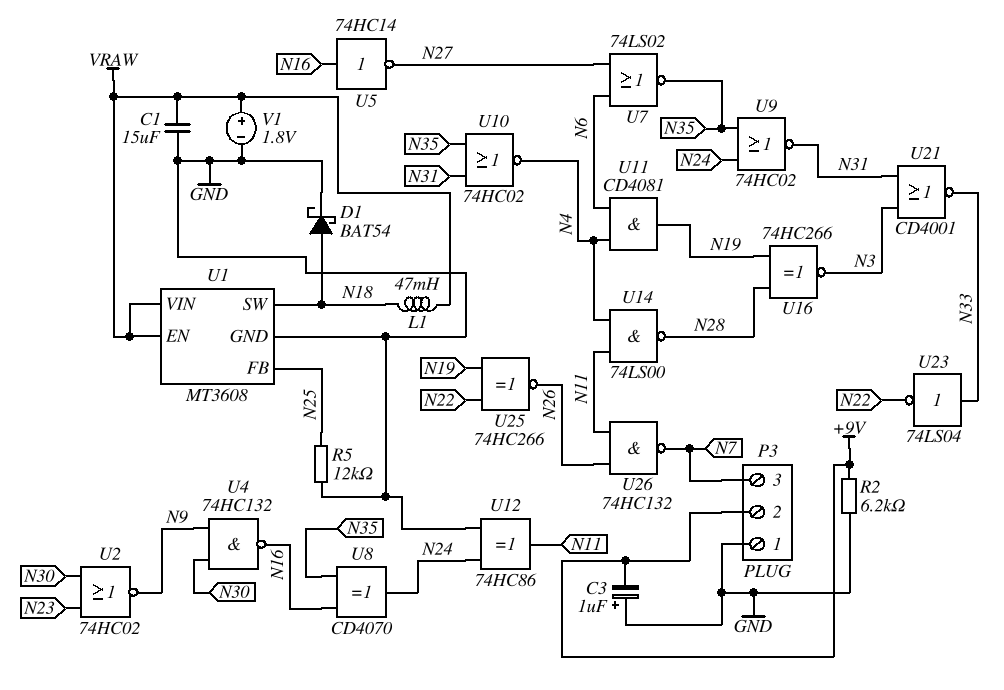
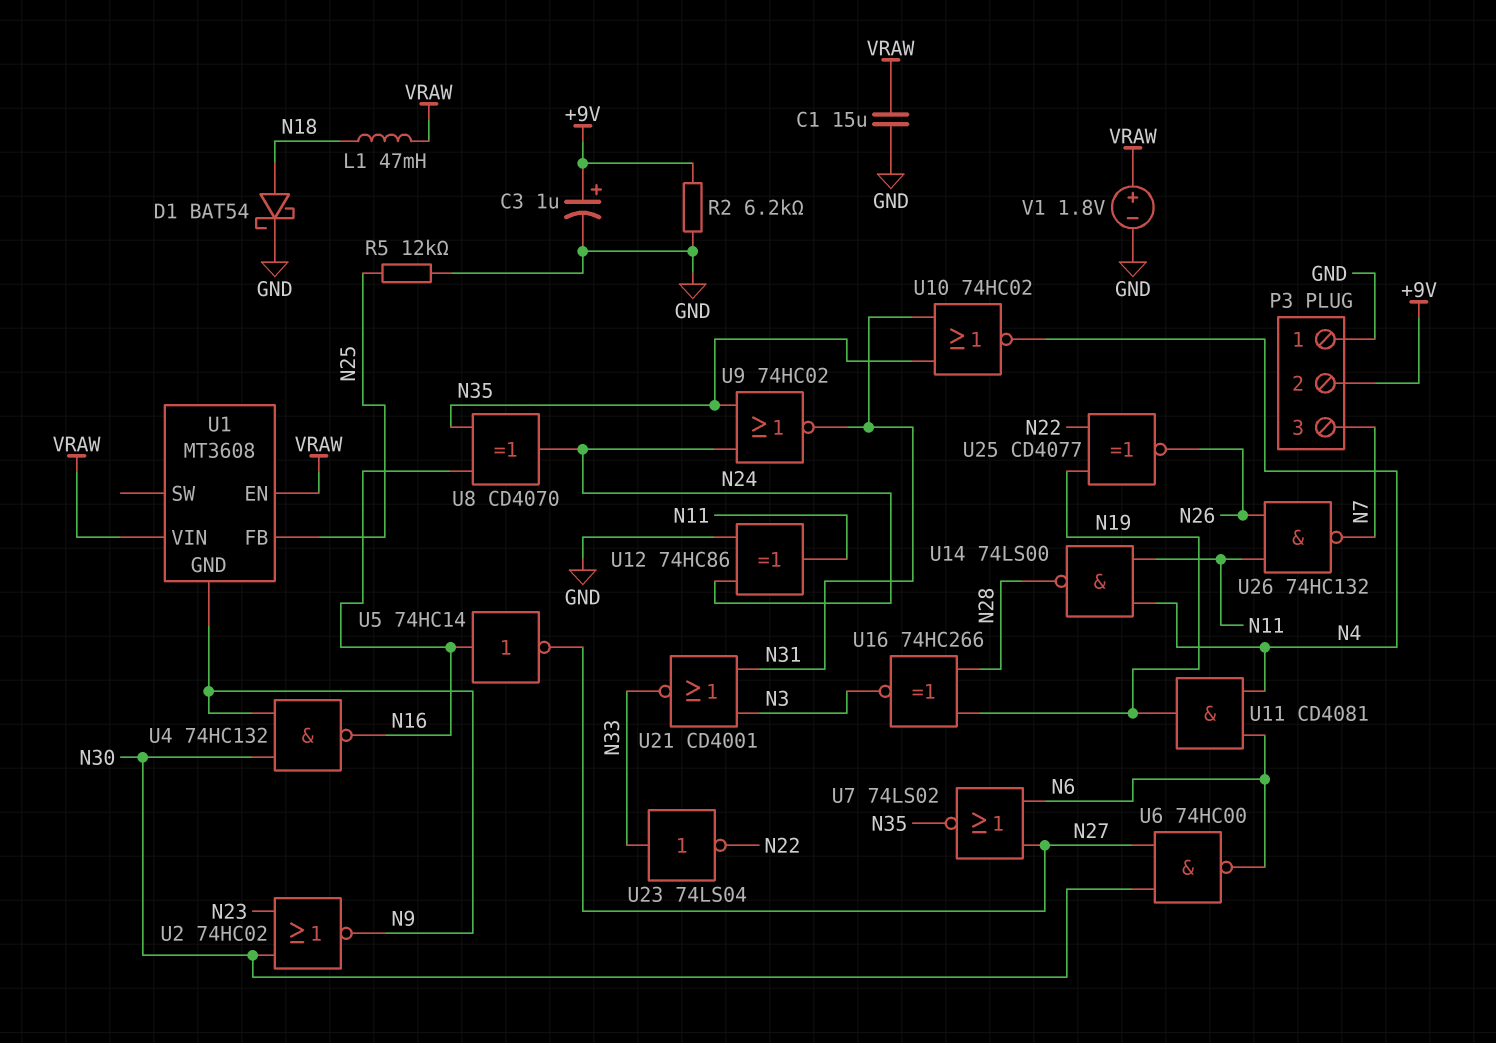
C3: 1uF (plus GND, minus +9V) -> 1uF (plus +9V, minus GND)
U1 pin GND: GND -> N9
U1 pin SW: N18 -> none
U6: none -> NAND 74HC00 (in N27, in N30, out N6)
U25: XNOR 74HC266 (in N19, in N22, out N26) -> XNOR CD4077 (in N19, in N22, out N26)

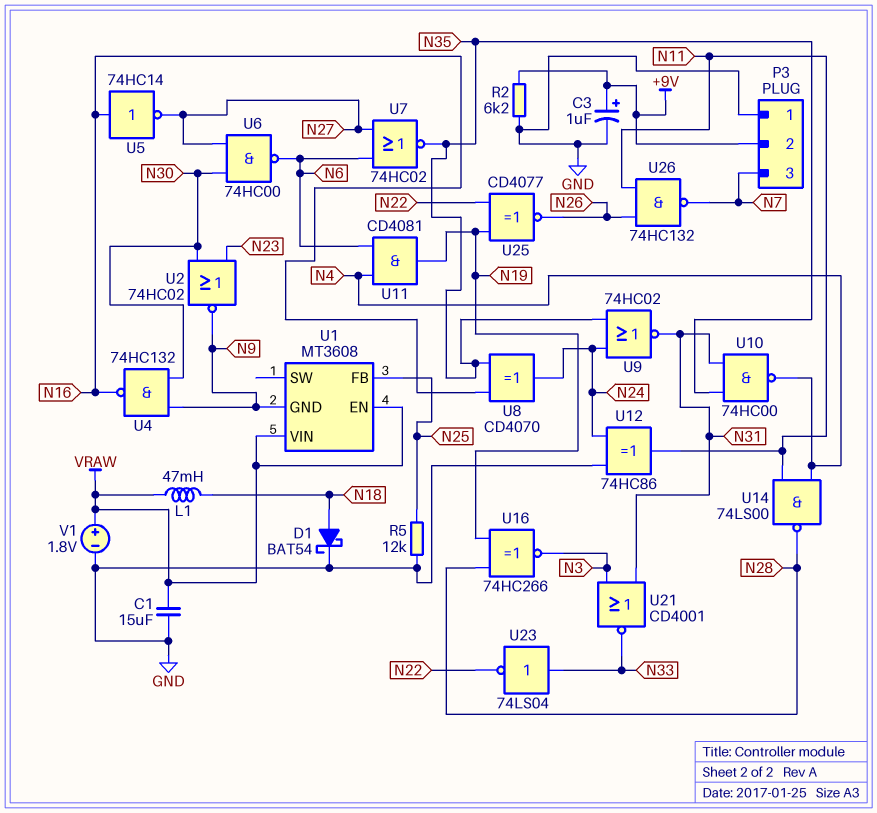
U7: NOR 74LS02 (in N6, in N27, out N35) -> NOR 74HC02 (in N6, in N27, out N35)
U10: NOR 74HC02 (in N31, in N35, out N4) -> NAND 74HC00 (in N31, in N35, out N4)

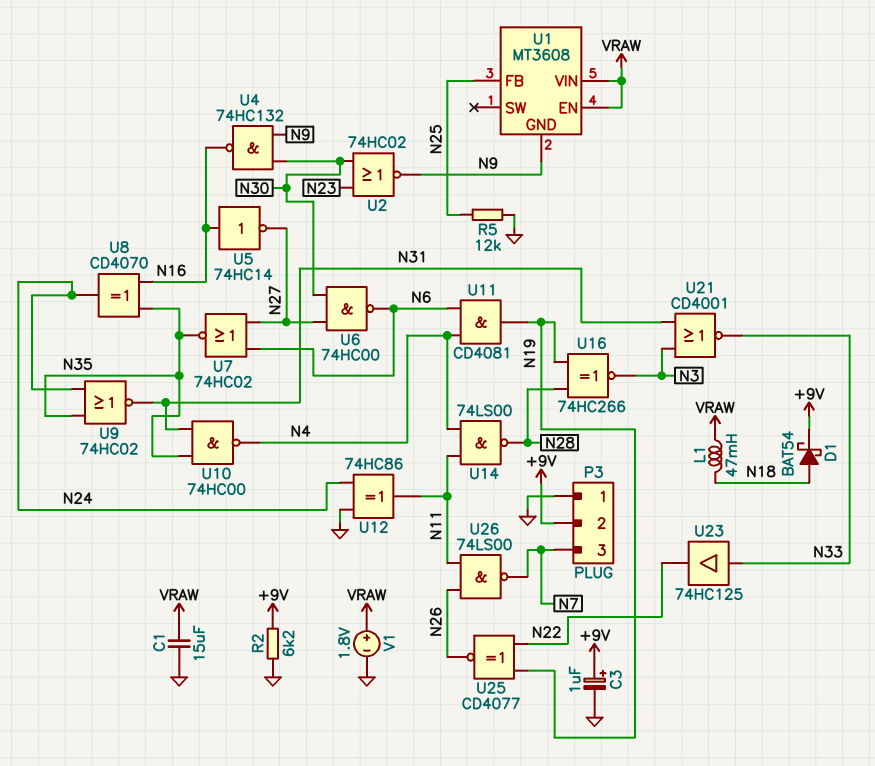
D1: schottky BAT54 (A N18, K GND) -> schottky BAT54 (A N18, K +9V)
U23: NOT 74LS04 (in N33, out N22) -> buffer 74HC125 (in N33, out N22)
U26: NAND 74HC132 (in N11, in N26, out N7) -> NAND 74LS00 (in N11, in N26, out N7)

